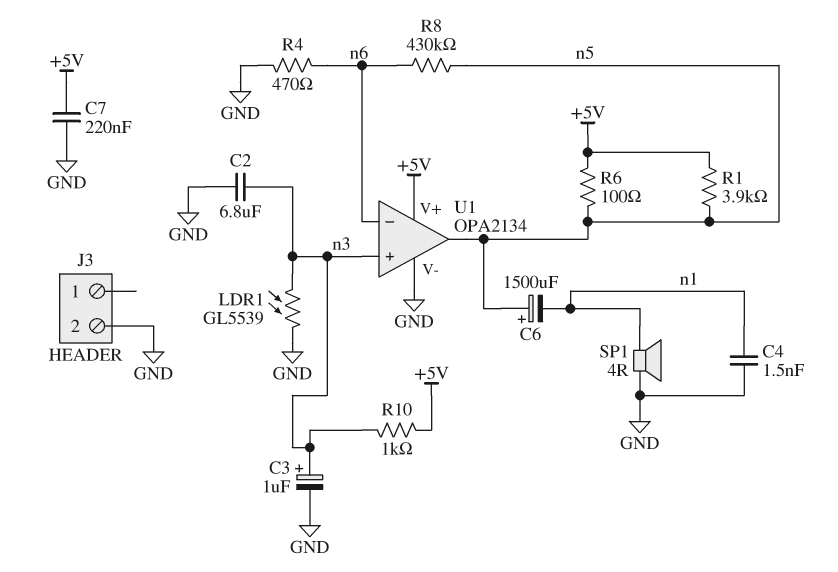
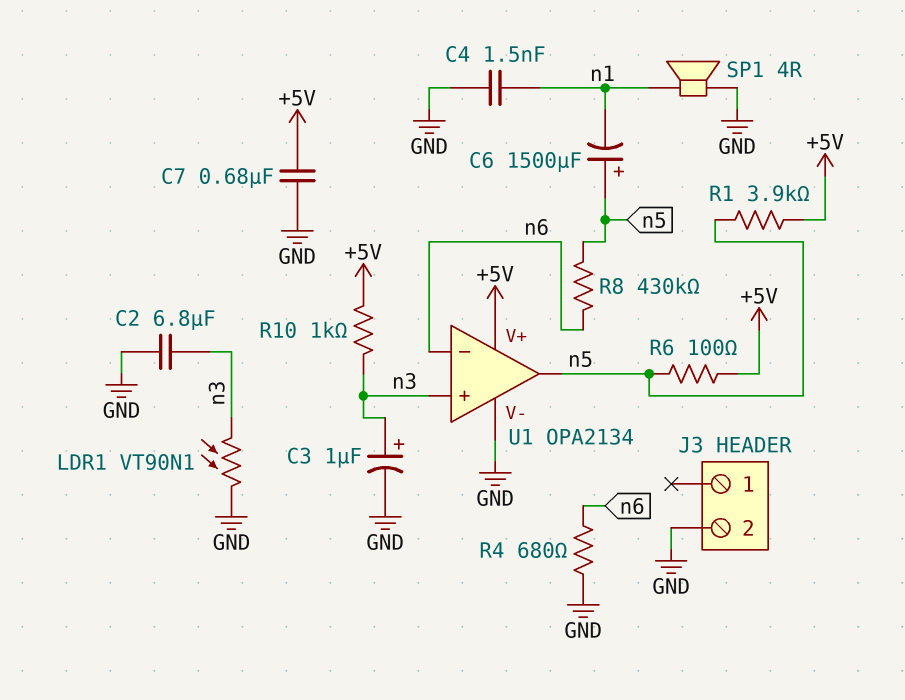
C7: 220nF (+5V, GND) -> 680nF (+5V, GND)
LDR1: GL5539 (GND, n3) -> VT90N1 (GND, n3)
R4: 470 (GND, n6) -> 680 (GND, n6)

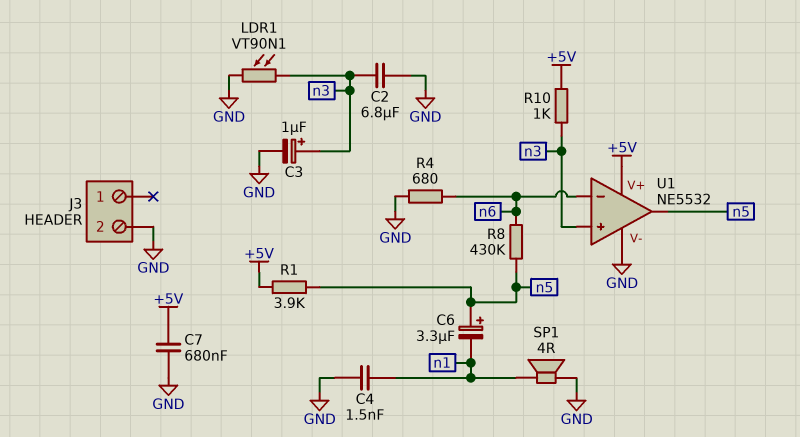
C6: 1500uF (plus n5, minus n1) -> 3.3uF (plus n5, minus n1)
R6: 100 (+5V, n5) -> none
U1: OPA2134 -> NE5532

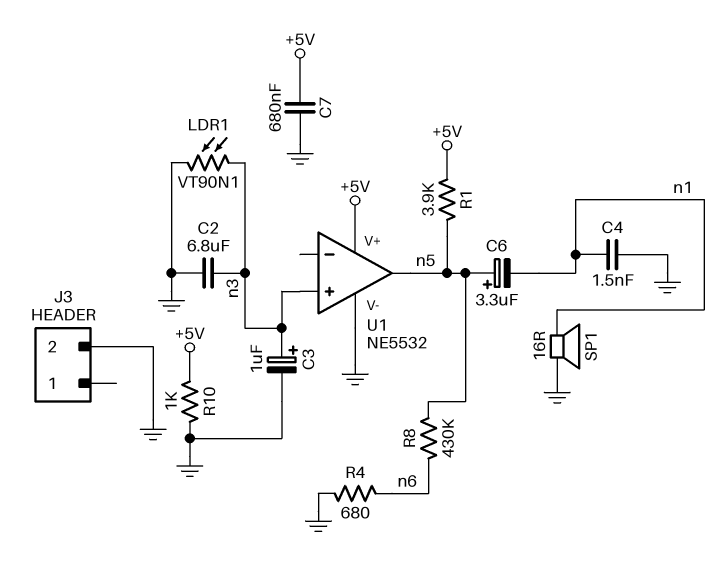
R10: 1k (+5V, n3) -> 1k (+5V, GND)
SP1: speaker 4R (GND, n1) -> speaker 16R (GND, n1)
U1 pin in-: n6 -> none

